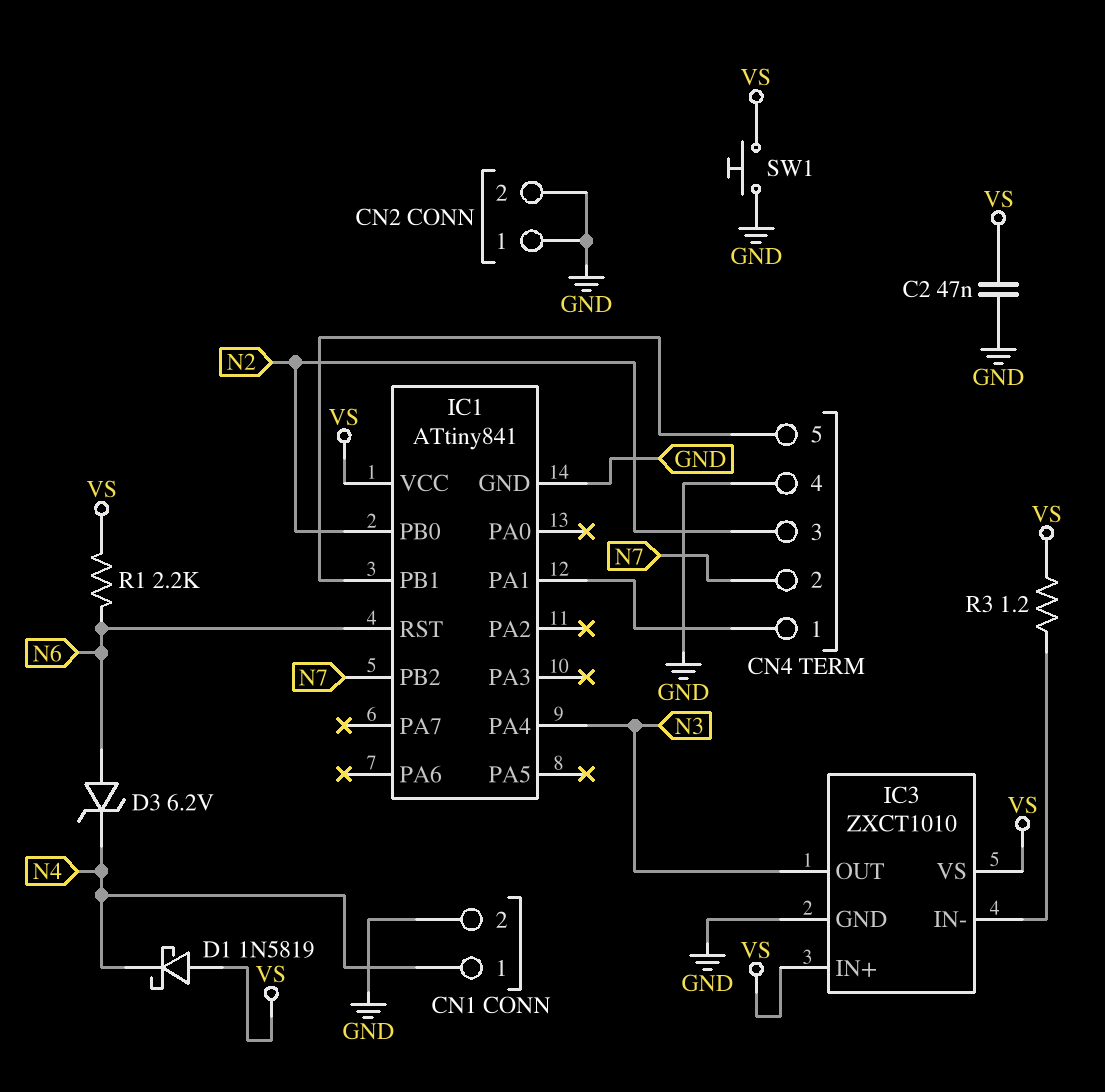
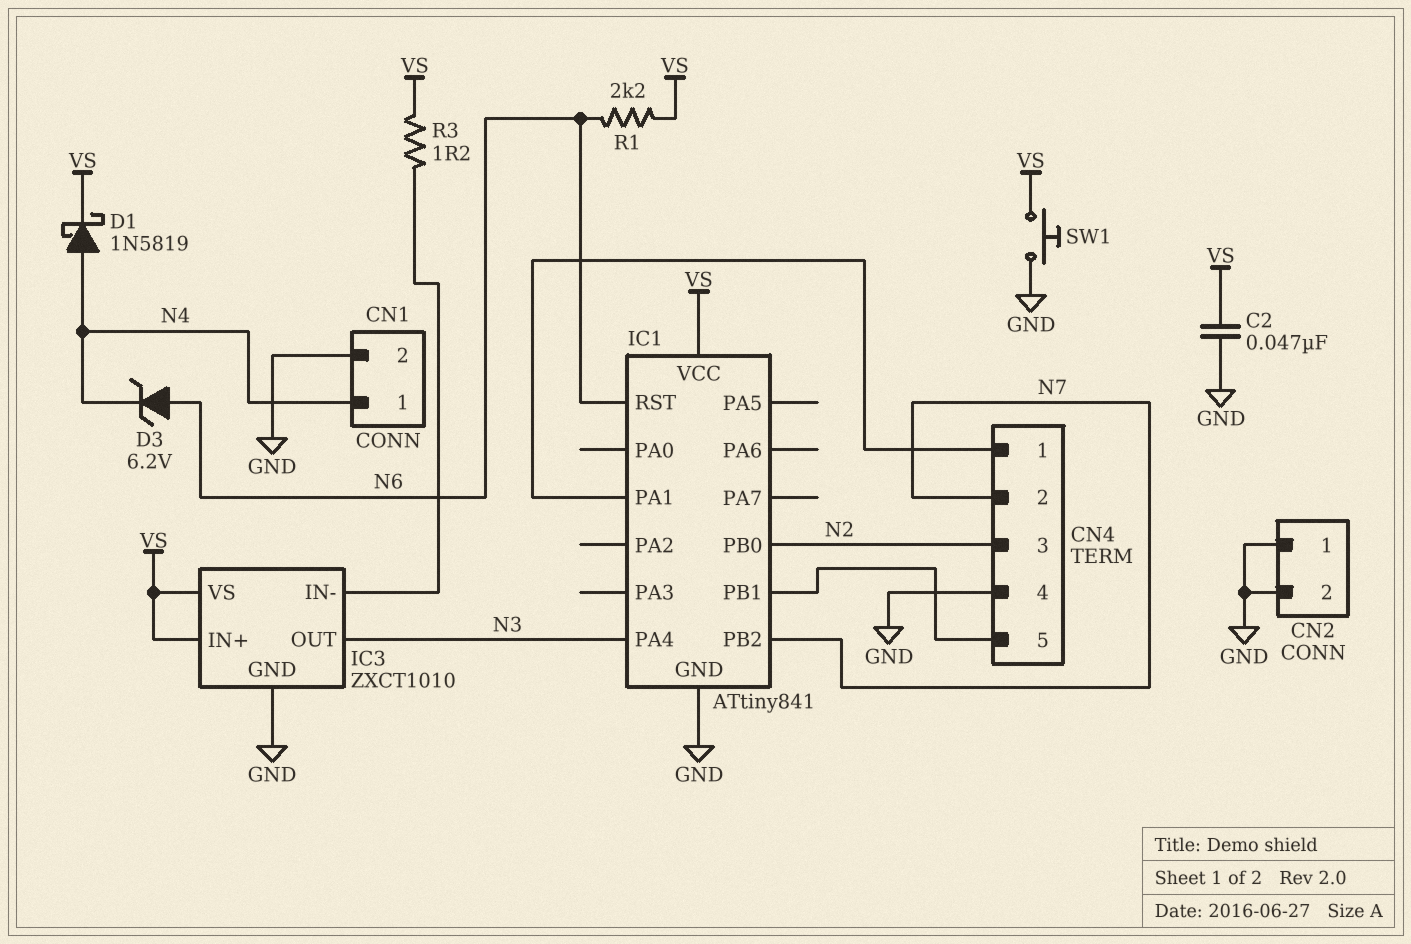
D1: schottky 1N5819 (A VS, K N4) -> schottky 1N5819 (A N4, K VS)

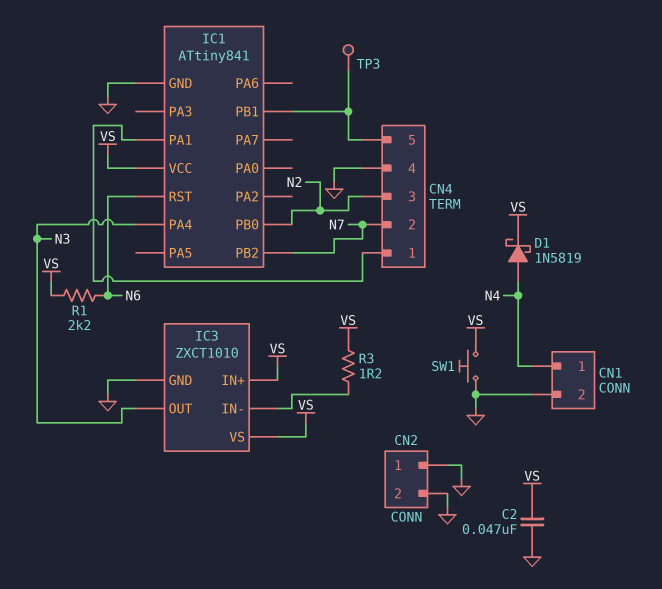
D3: zener 6.2V (A N6, K N4) -> none
TP3: none -> test point (CN4/5)

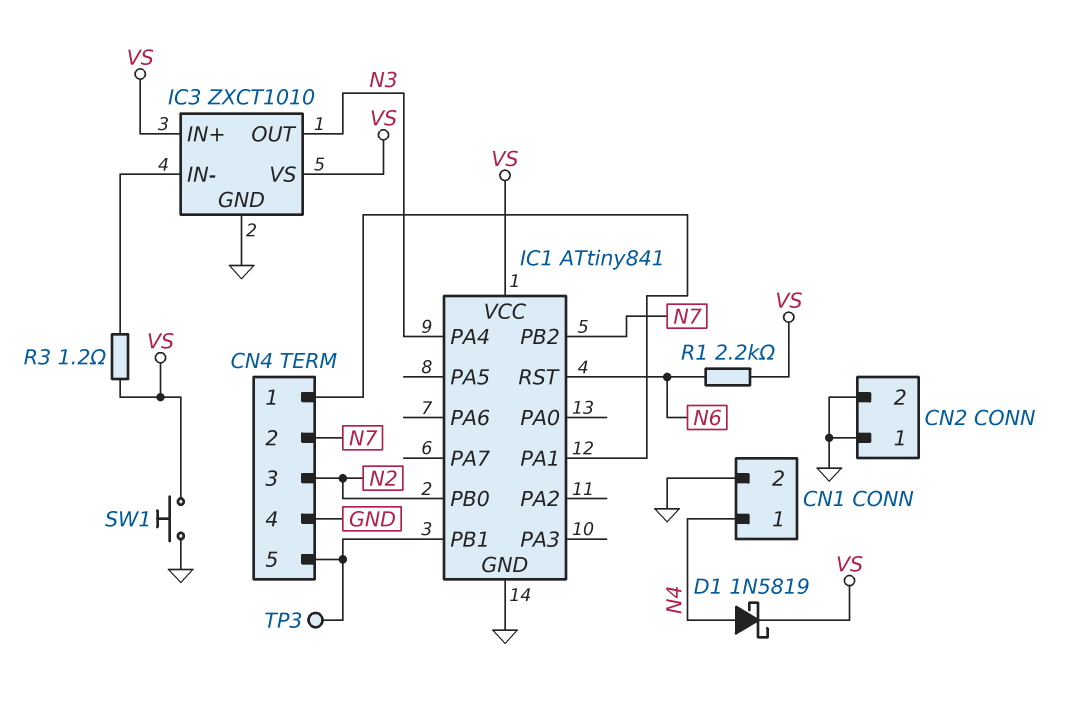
C2: 47nF (GND, VS) -> none

